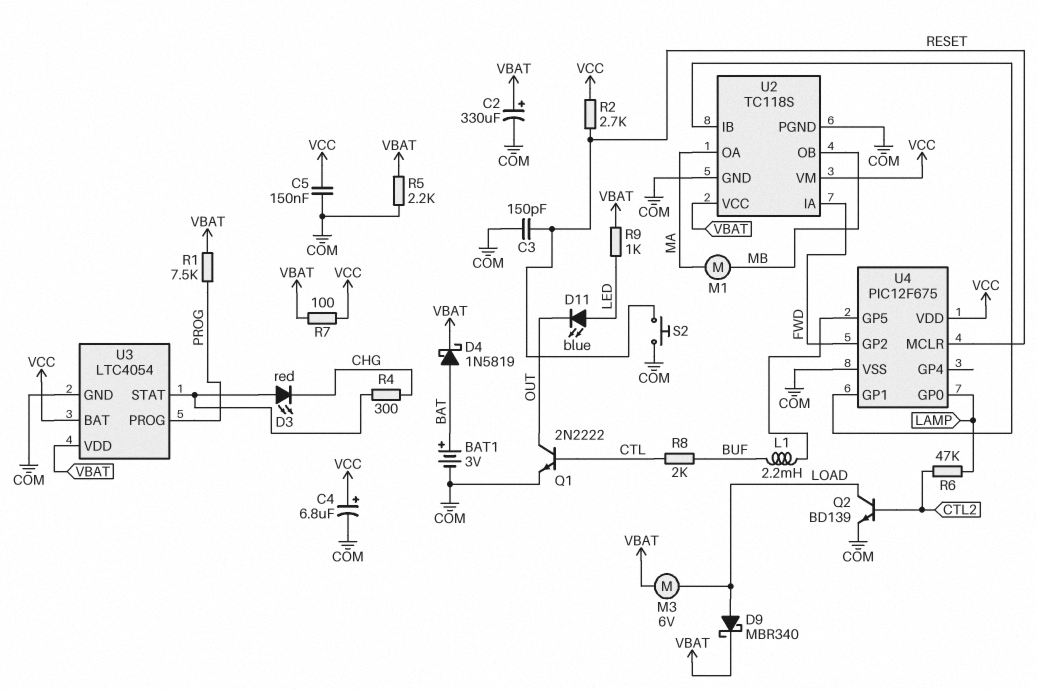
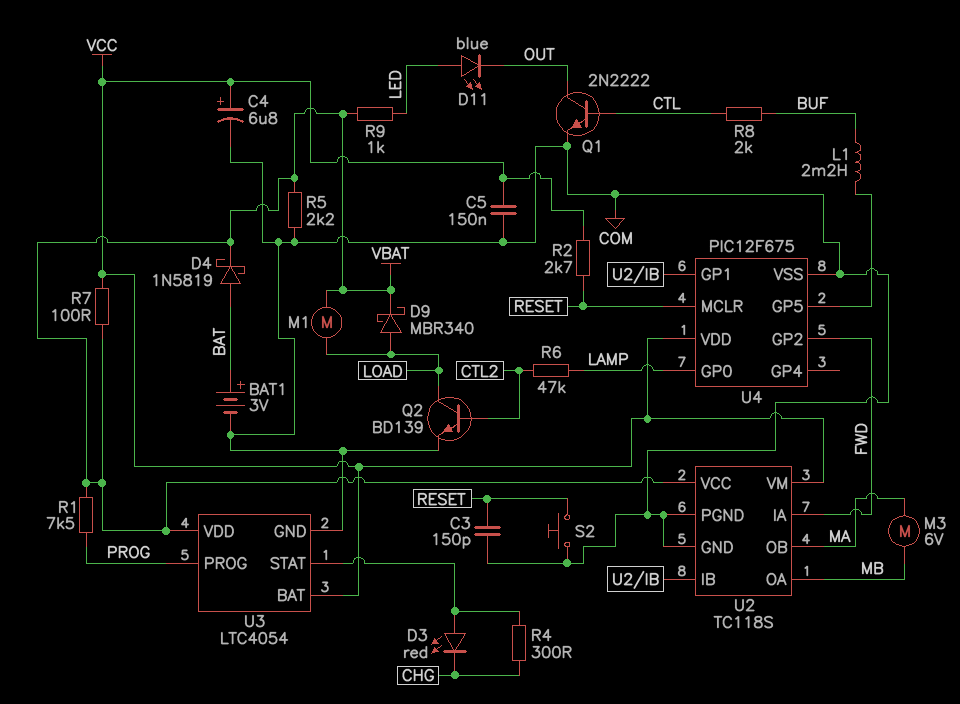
C2: 330uF (plus VBAT, minus COM) -> none
M1: motor (MA, MB) -> motor (LOAD, VBAT)
M3: motor 6V (LOAD, VBAT) -> motor 6V (MA, MB)
U2 pin OA: MA -> MB
U2 pin OB: MB -> MA

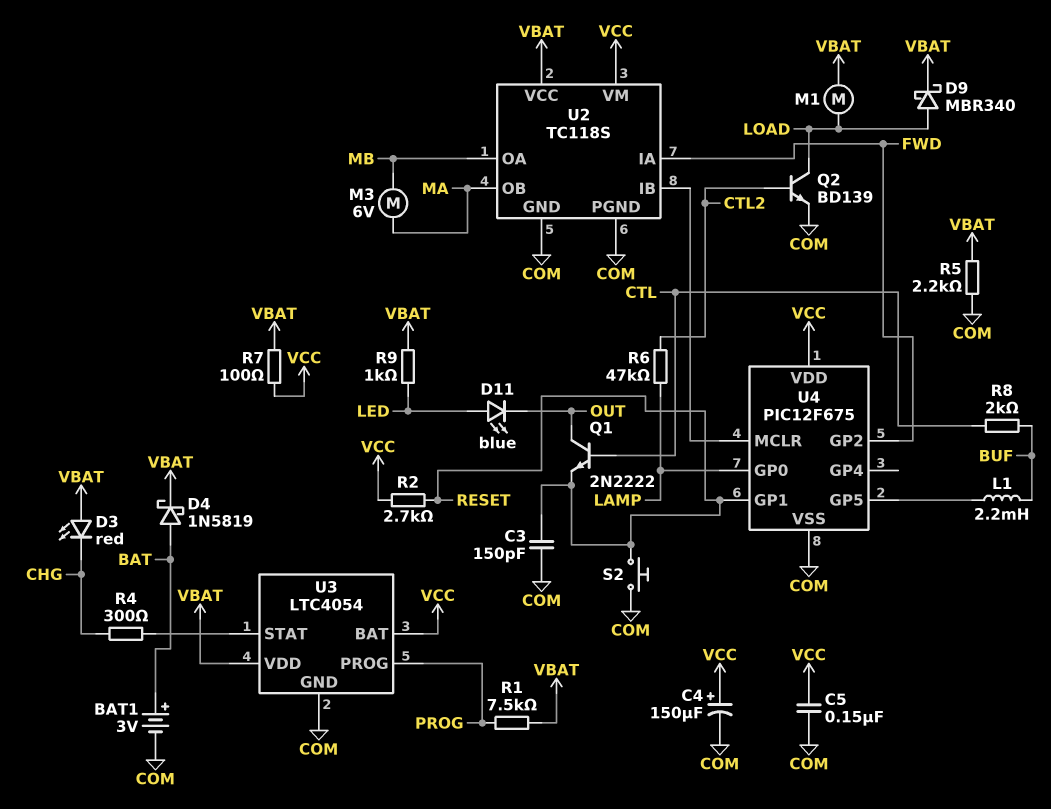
C4: 6.8uF (plus VCC, minus COM) -> 150uF (plus VCC, minus COM)
D3: LED red (A U3/STAT, K CHG) -> LED red (A VBAT, K CHG)
Q1: NPN 2N2222 (B CTL, C OUT, E COM) -> NPN 2N2222 (B CTL, C OUT, E RESET)
U4 pin GP1: U2/IB -> RESET
U4 pin MCLR: RESET -> U2/IB

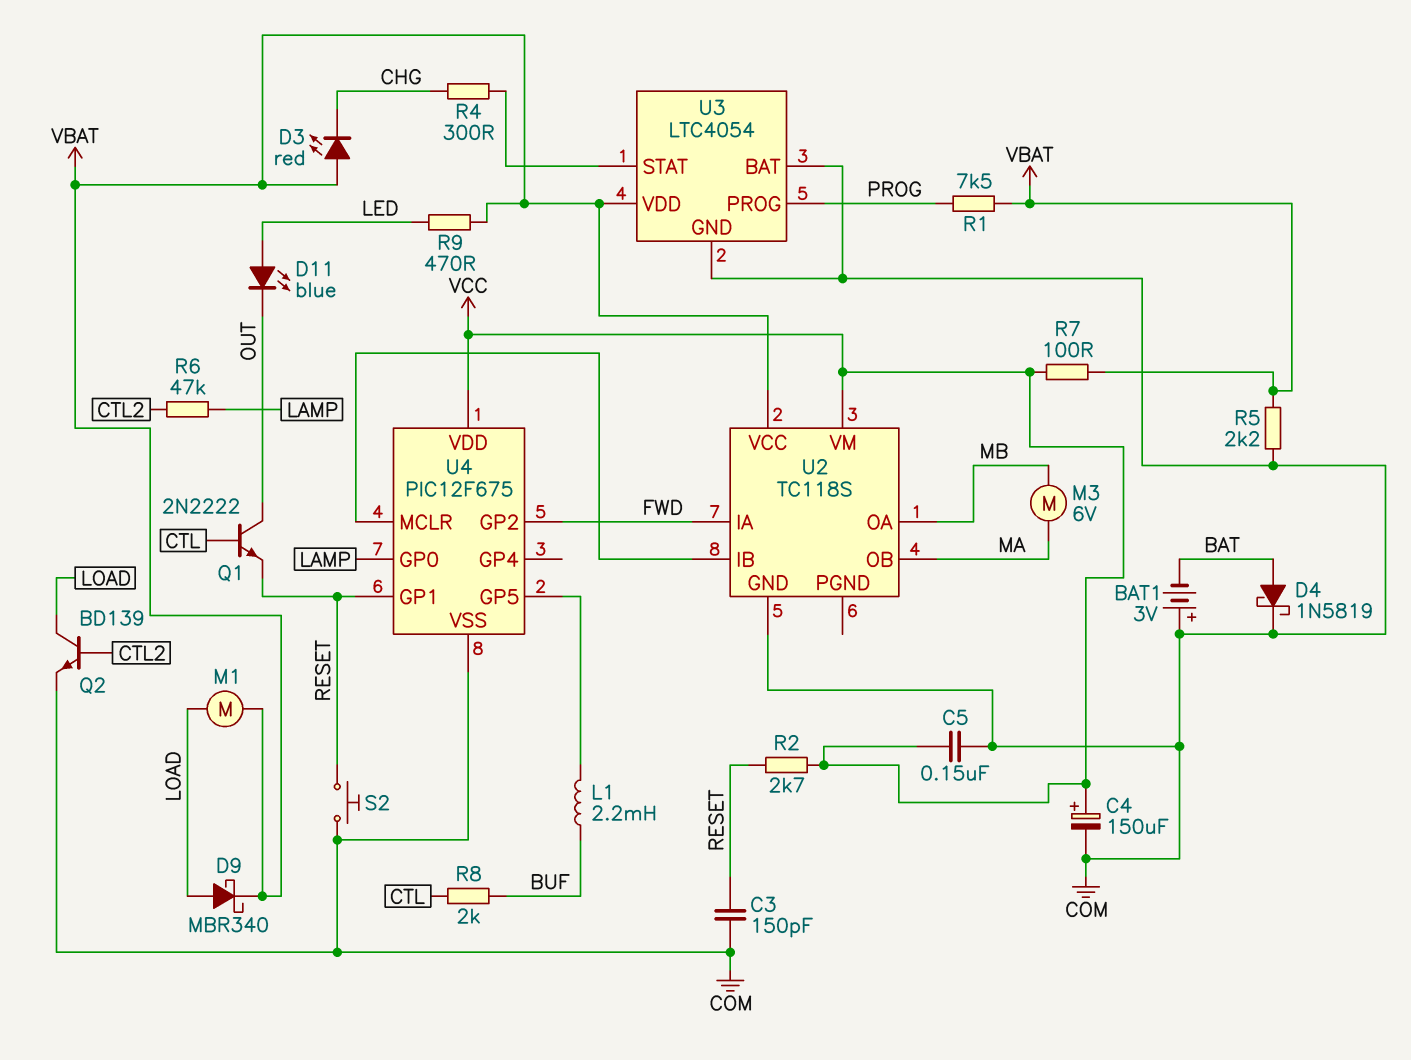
BAT1: 3V (plus BAT, minus COM) -> 3V (plus COM, minus BAT)
D4: schottky 1N5819 (A BAT, K VBAT) -> schottky 1N5819 (A BAT, K COM)
R9: 1k (LED, VBAT) -> 470 (LED, VBAT)
U2 pin PGND: COM -> none
U3 pin BAT: VCC -> COM

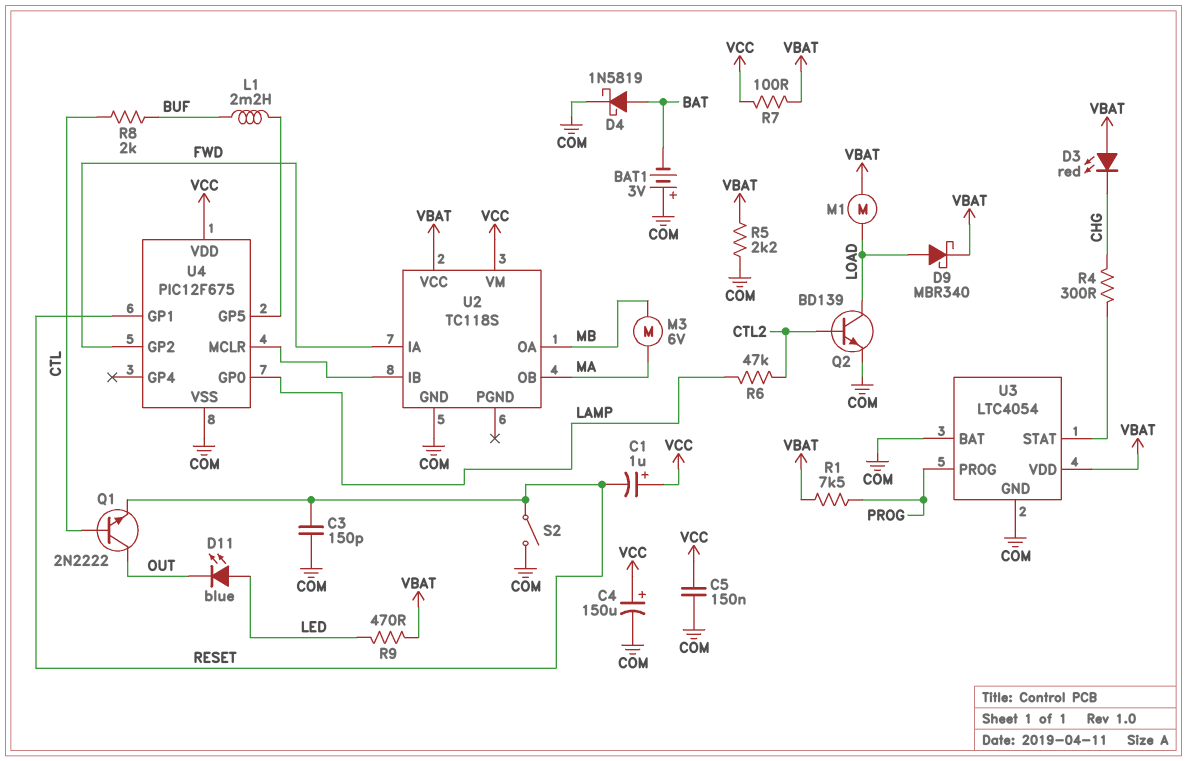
C1: none -> 1uF (plus VCC, minus RESET)
R2: 2.7k (RESET, VCC) -> none
S2: button (COM, RESET) -> switch (COM, RESET)

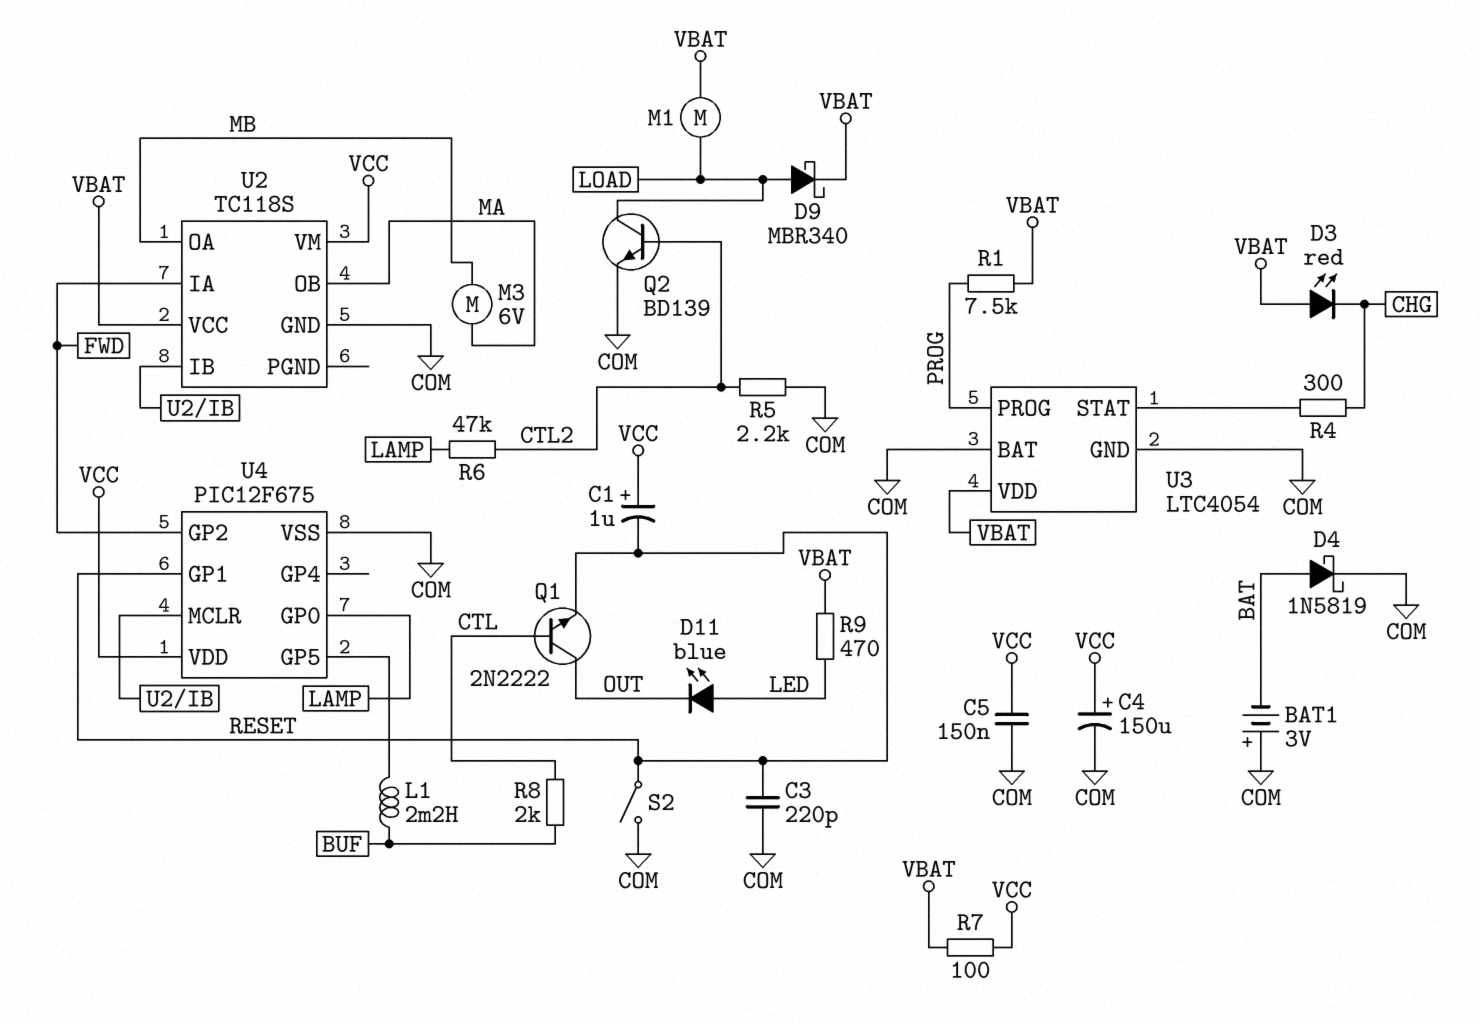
C3: 150pF (COM, RESET) -> 220pF (COM, RESET)
R5: 2.2k (COM, VBAT) -> 2.2k (COM, CTL2)

